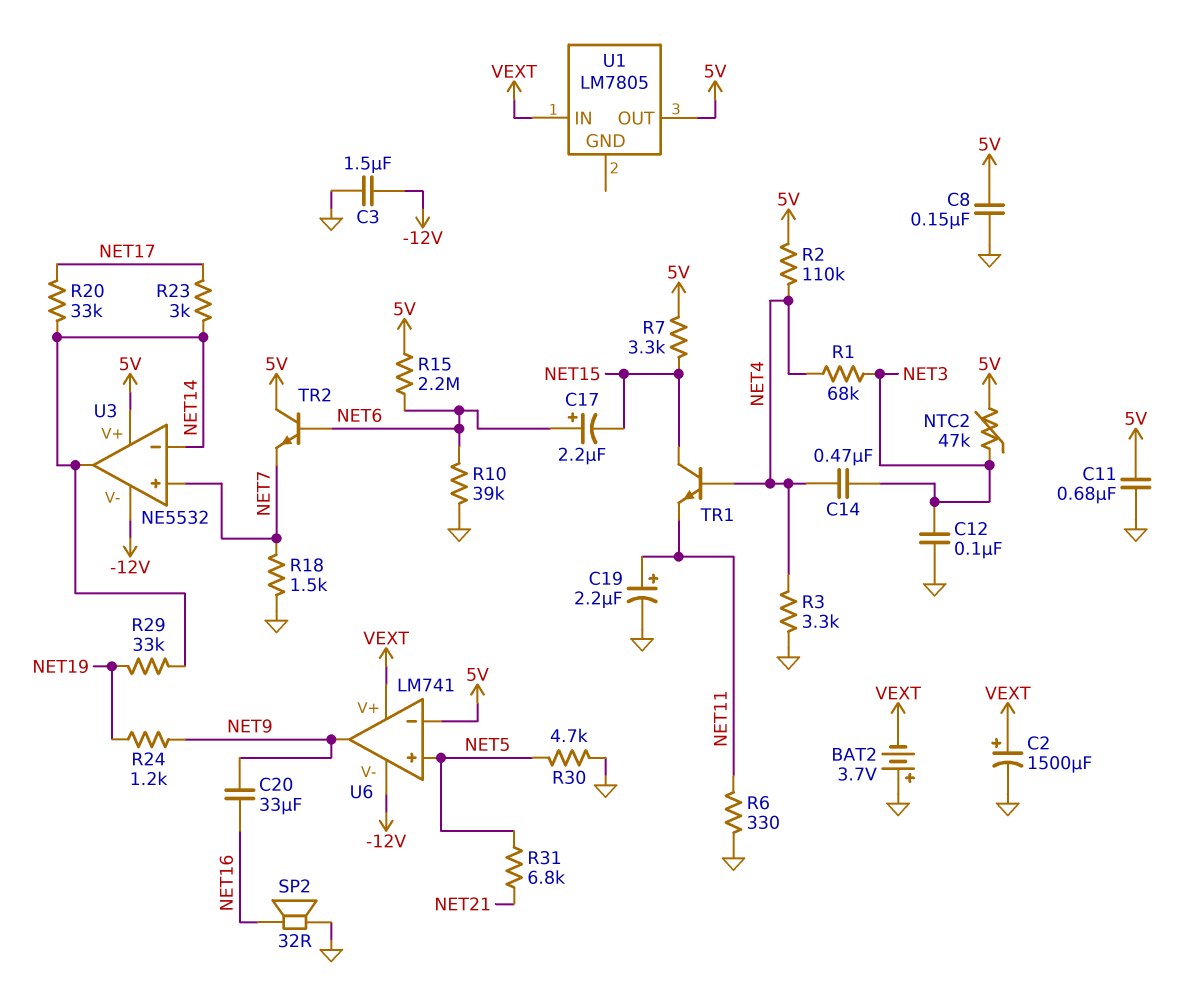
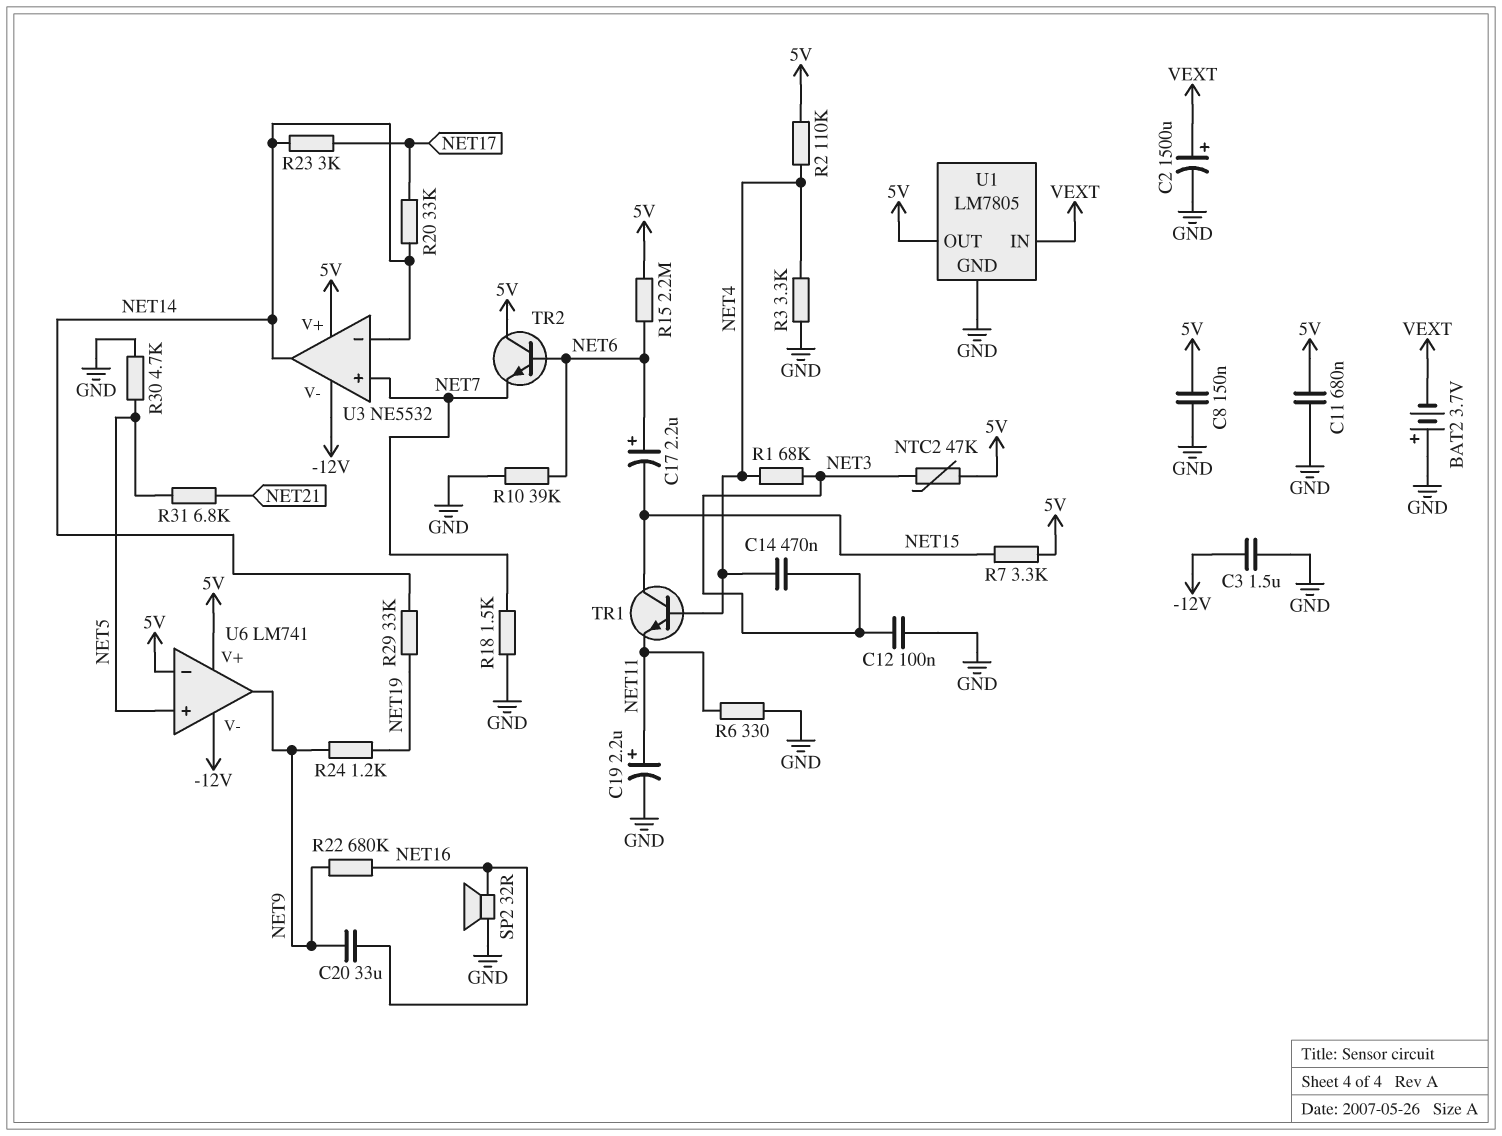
R22: none -> 680k (NET9, NET16)
U1 pin GND: none -> GND
U6 pin V+: VEXT -> 5V

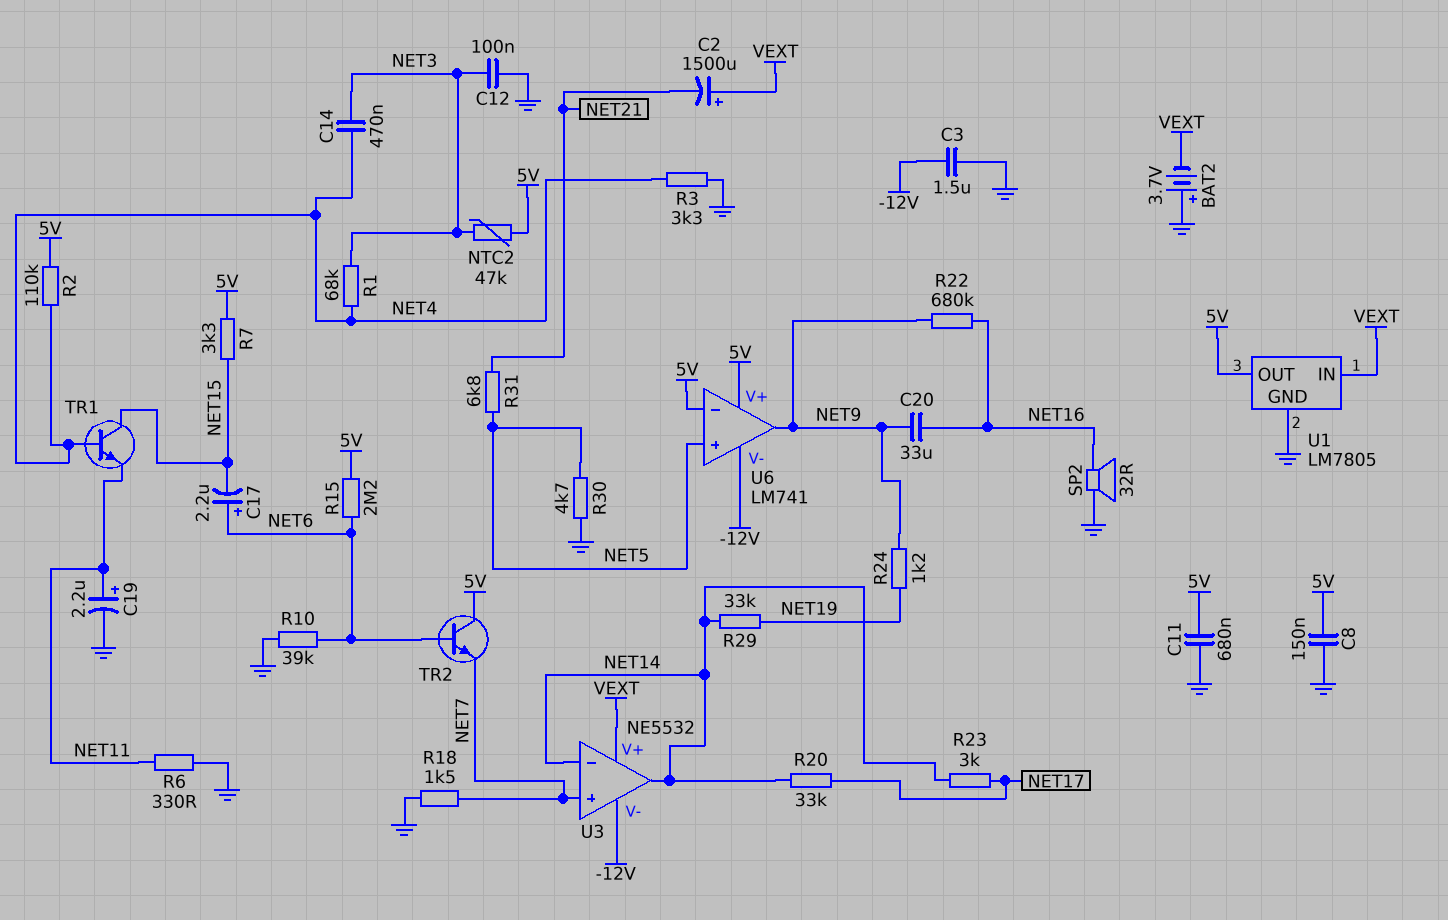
C2: 1500uF (plus VEXT, minus GND) -> 1500uF (plus VEXT, minus NET21)
U3 pin V+: 5V -> VEXT

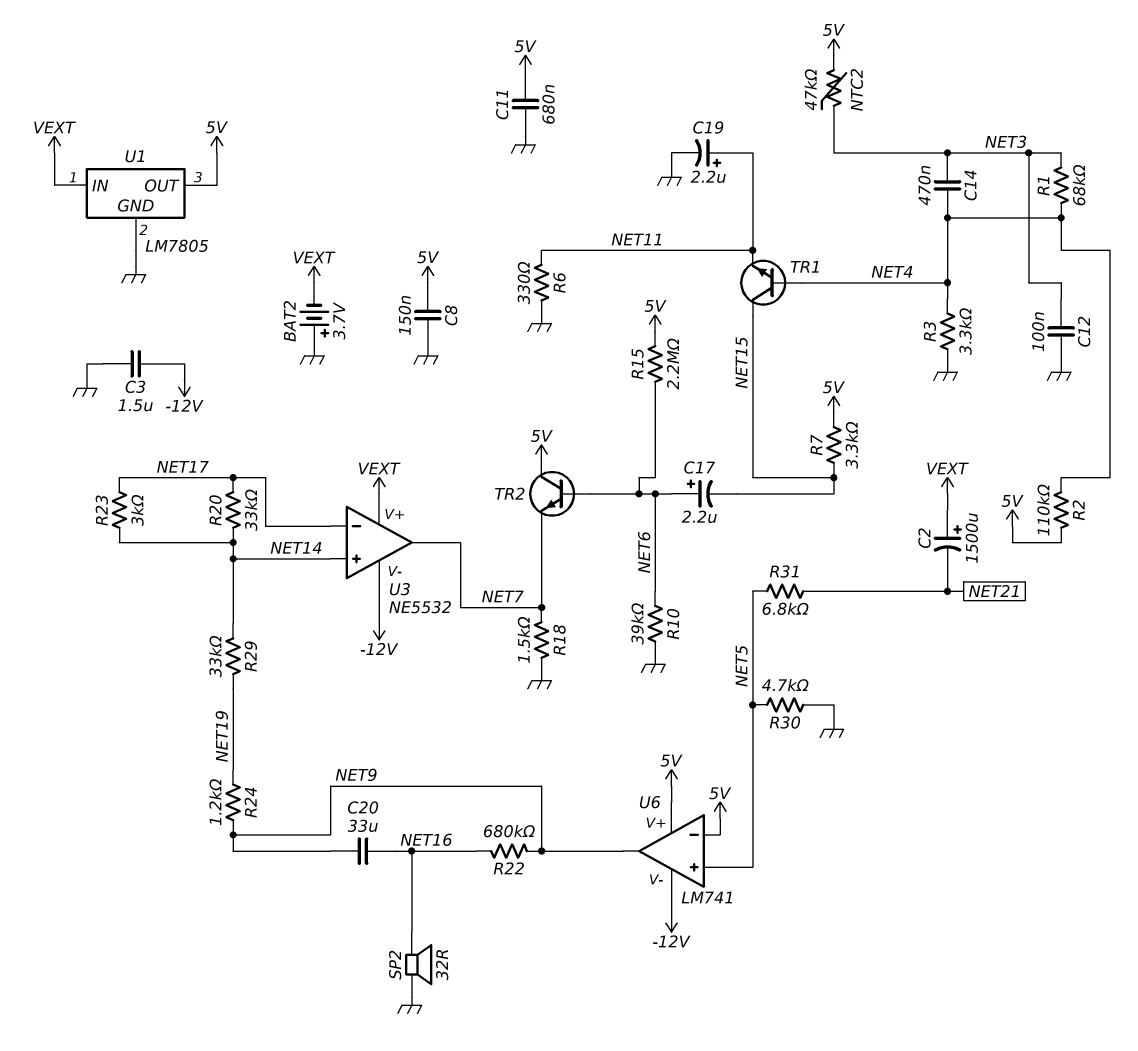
U3 pin in+: NET7 -> NET14
U3 pin in-: NET14 -> NET17
U3 pin out: NET14 -> NET7

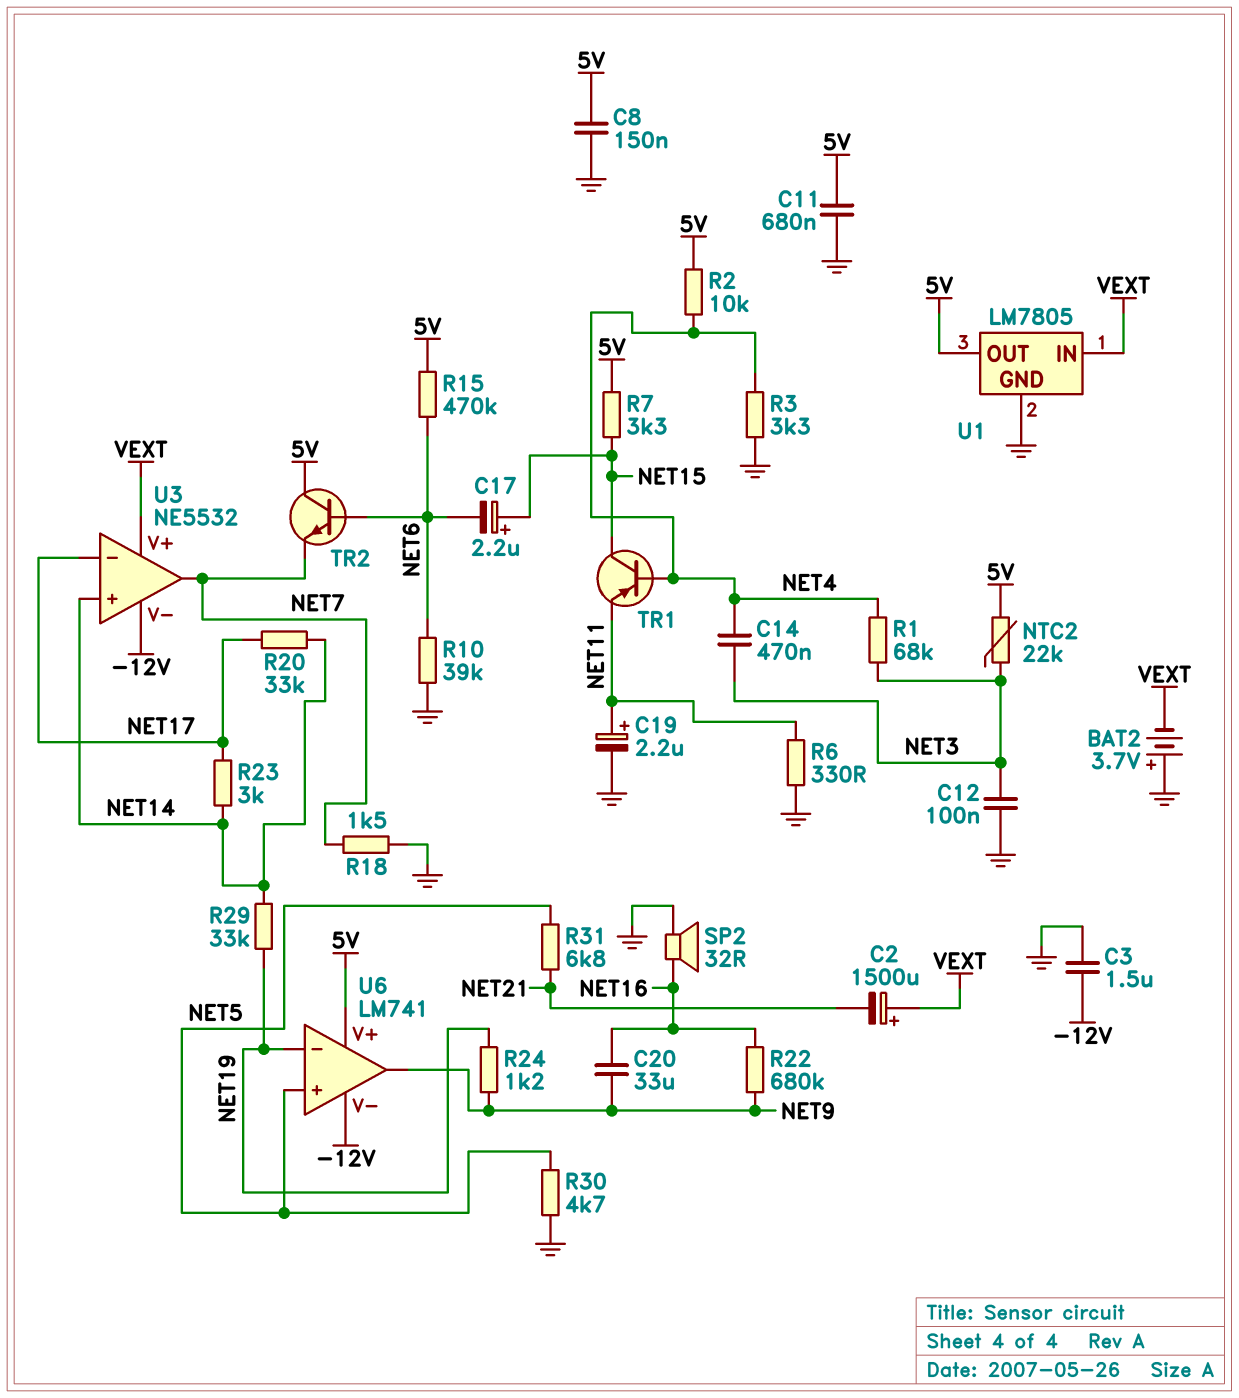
C17: 2.2uF (plus NET6, minus NET15) -> 2.2uF (plus NET15, minus NET6)
NTC2: 47k (5V, NET3) -> 22k (5V, NET3)
R2: 110k (5V, NET4) -> 10k (5V, NET4)
R15: 2.2M (5V, NET6) -> 470k (5V, NET6)
TR1: NPN (B NET4, C NET15, E NET11) -> PNP (B NET4, C NET15, E NET11)
U6 pin in-: 5V -> NET19

